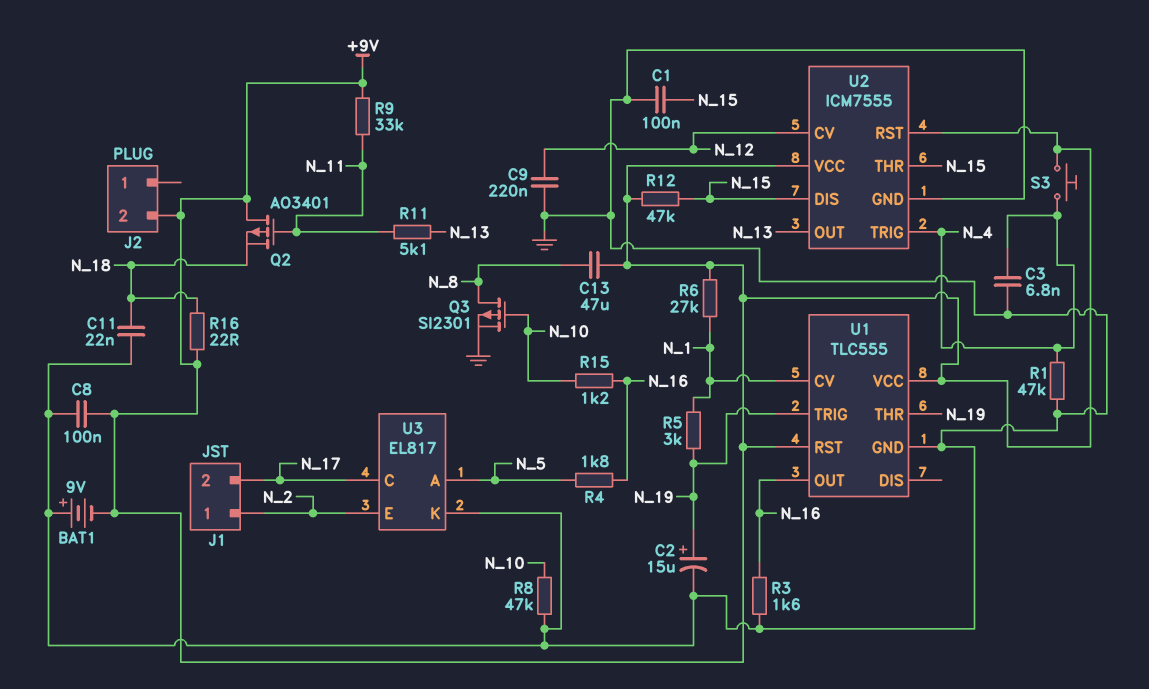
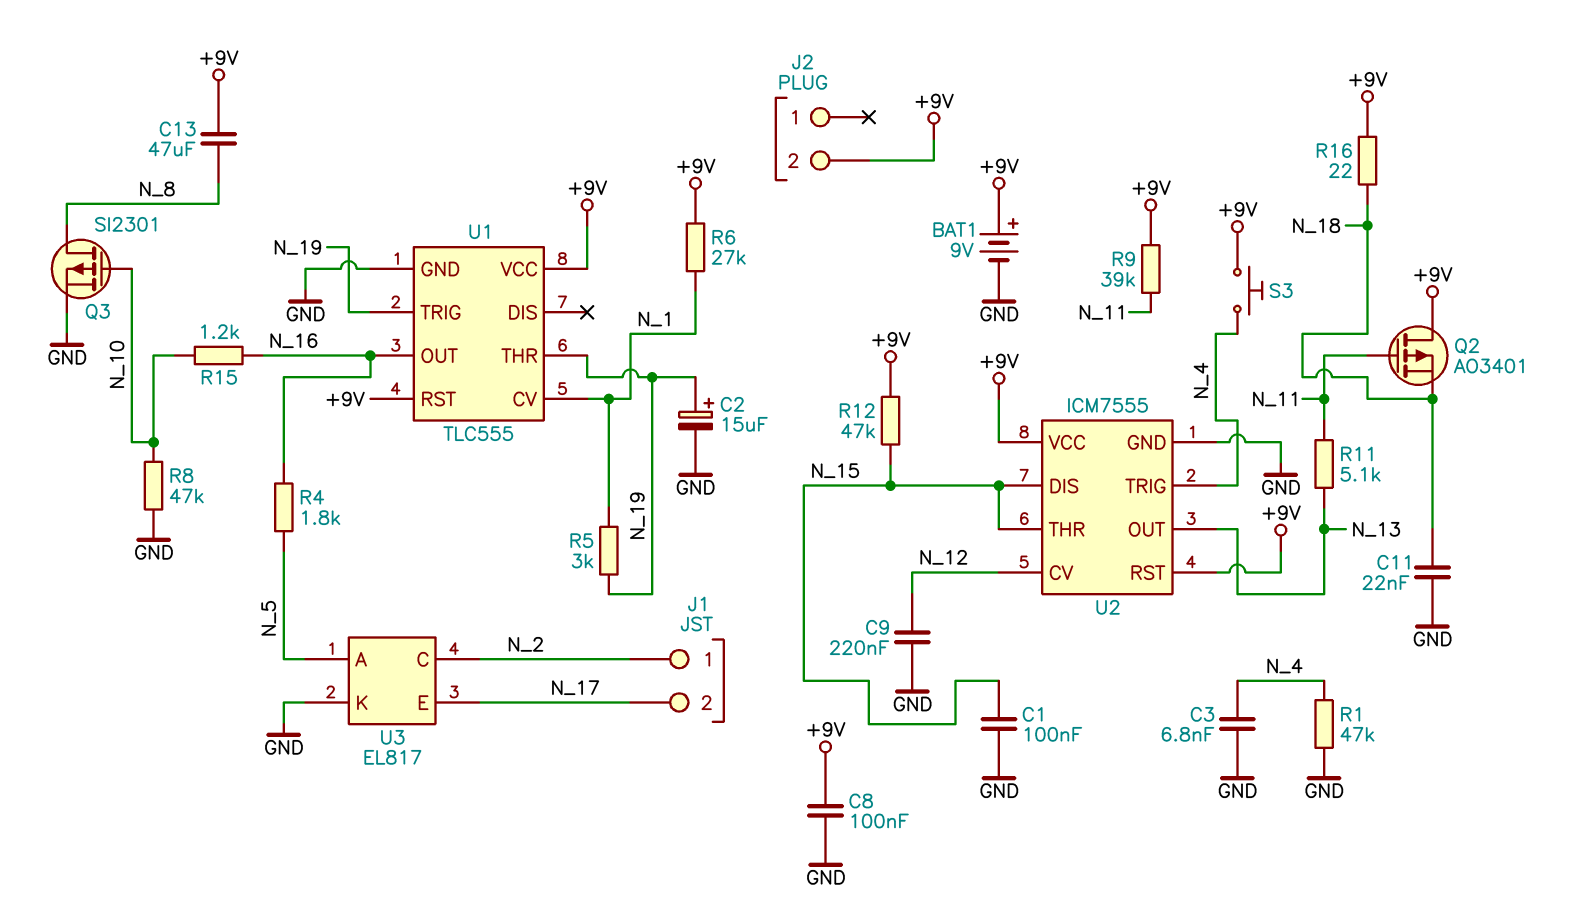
BAT1: 9V (plus GND, minus +9V) -> 9V (plus +9V, minus GND)
R3: 1.6k (GND, N_16) -> none
R9: 33k (+9V, N_11) -> 39k (+9V, N_11)
U3 pin C: N_17 -> N_2
U3 pin E: N_2 -> N_17

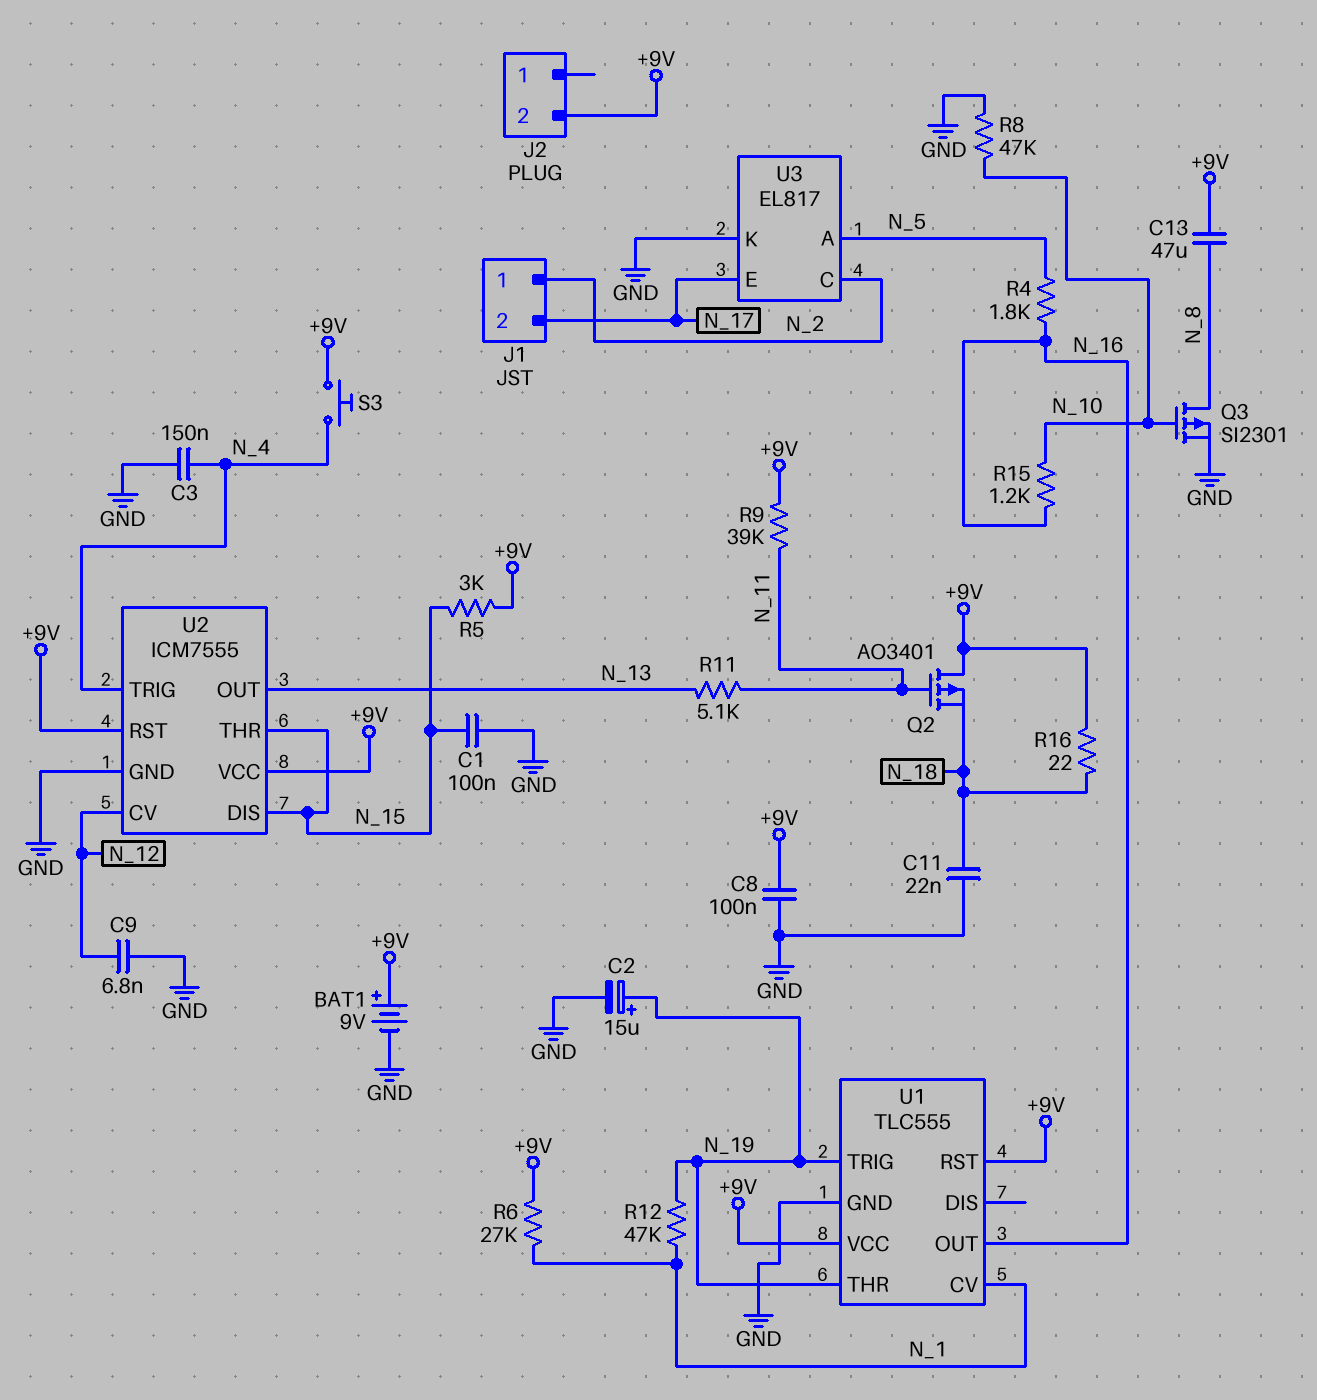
C3: 6.8nF (GND, N_4) -> 150nF (GND, N_4)
C9: 220nF (GND, N_12) -> 6.8nF (GND, N_12)
R1: 47k (GND, N_4) -> none
R5: 3k (N_1, N_19) -> 3k (+9V, N_15)
R12: 47k (+9V, N_15) -> 47k (N_1, N_19)

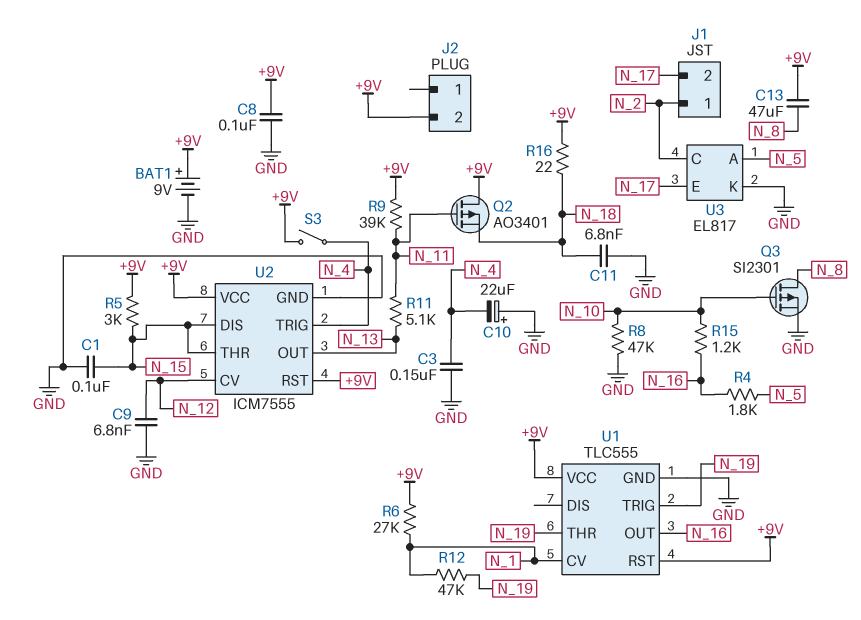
C2: 15uF (plus N_19, minus GND) -> none
C10: none -> 22uF (plus GND, minus N_4)
C11: 22nF (GND, N_18) -> 6.8nF (GND, N_18)
S3: button (+9V, N_4) -> switch (+9V, N_4)

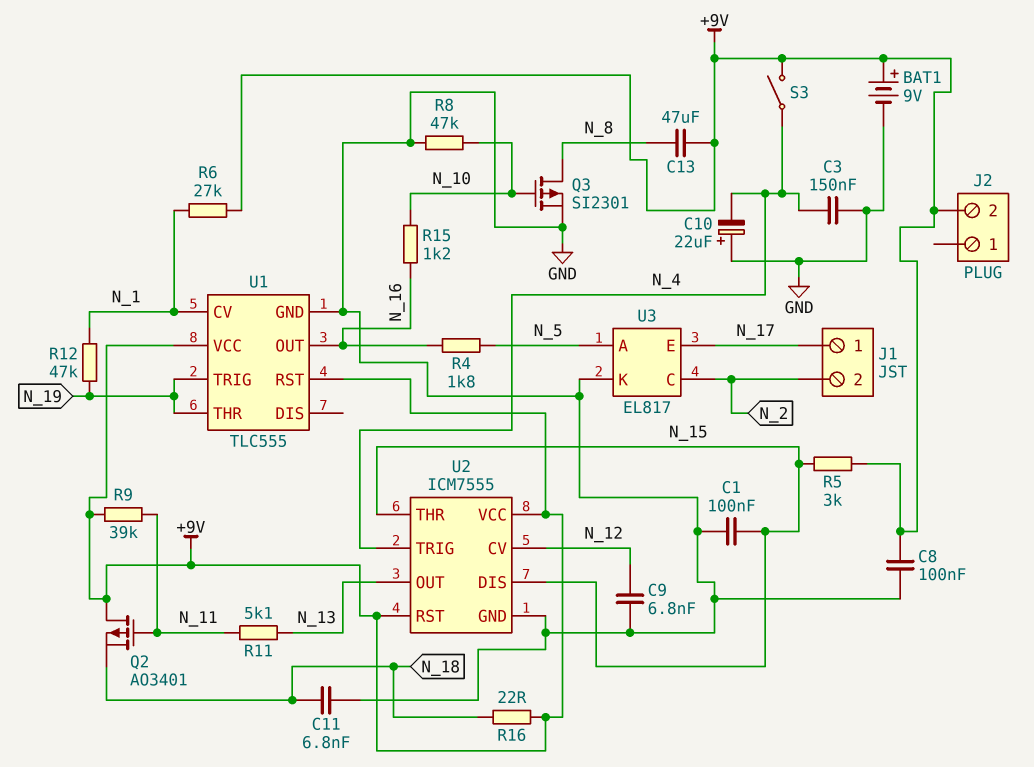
J1 pin 1: N_2 -> N_17
J1 pin 2: N_17 -> N_2

